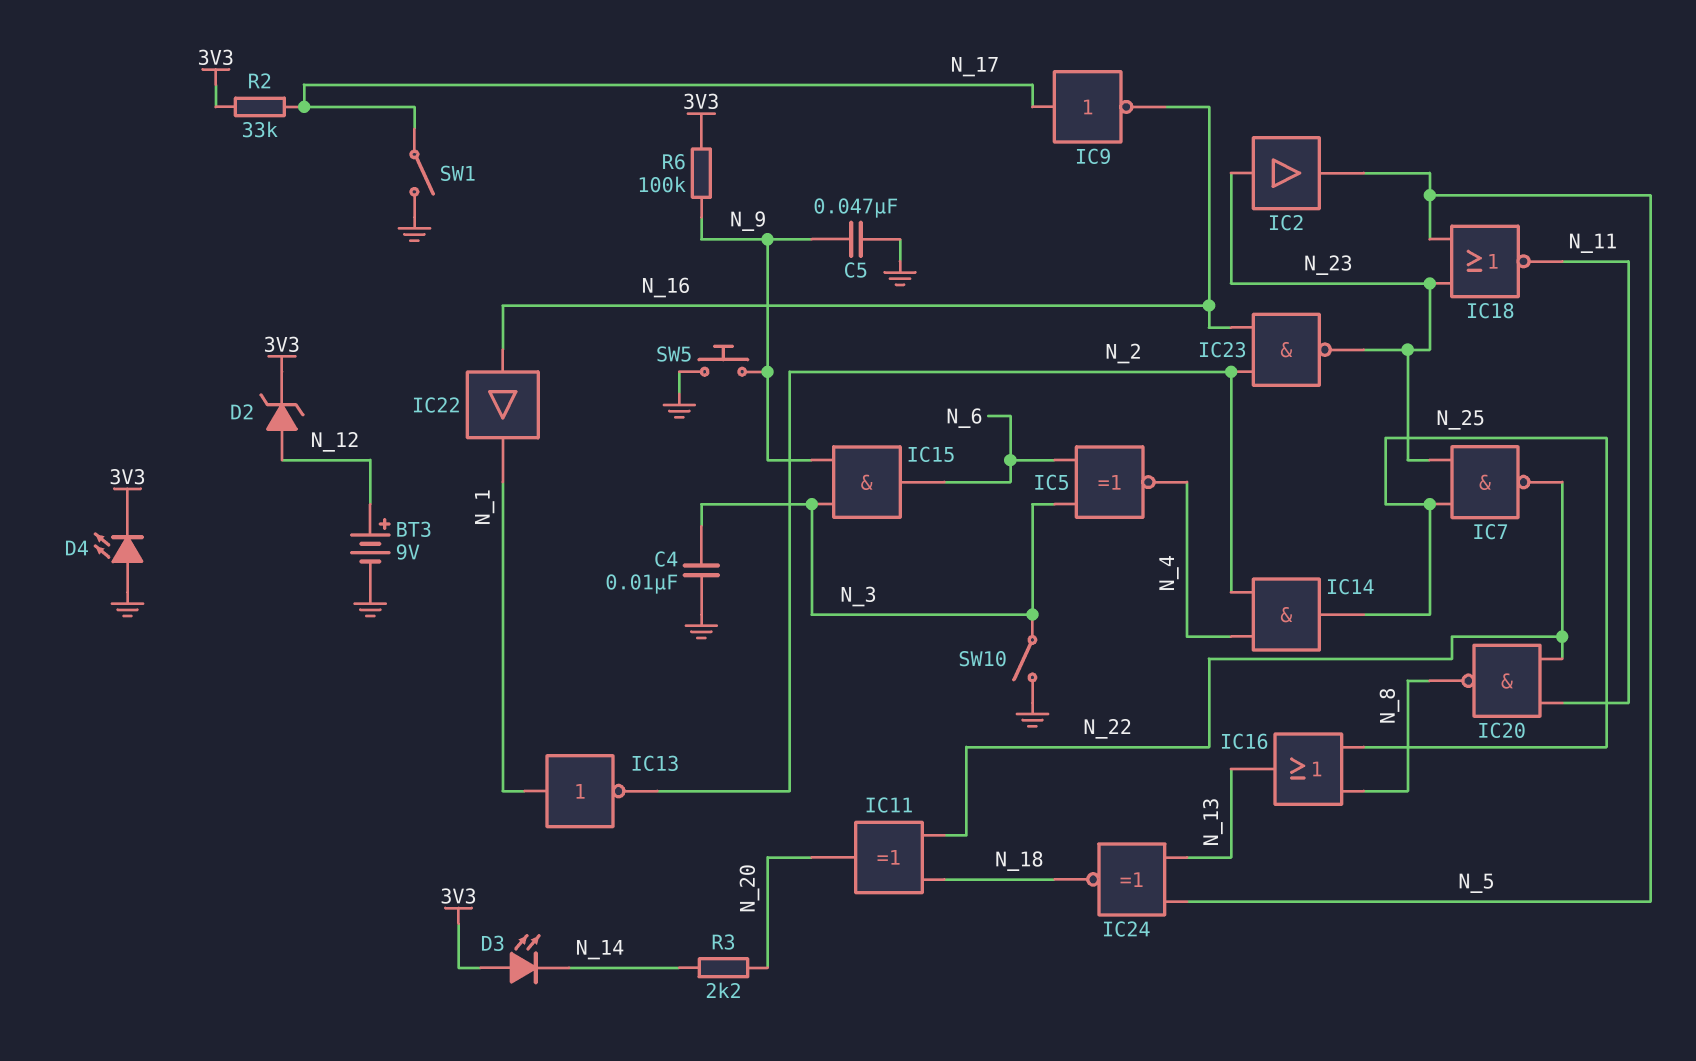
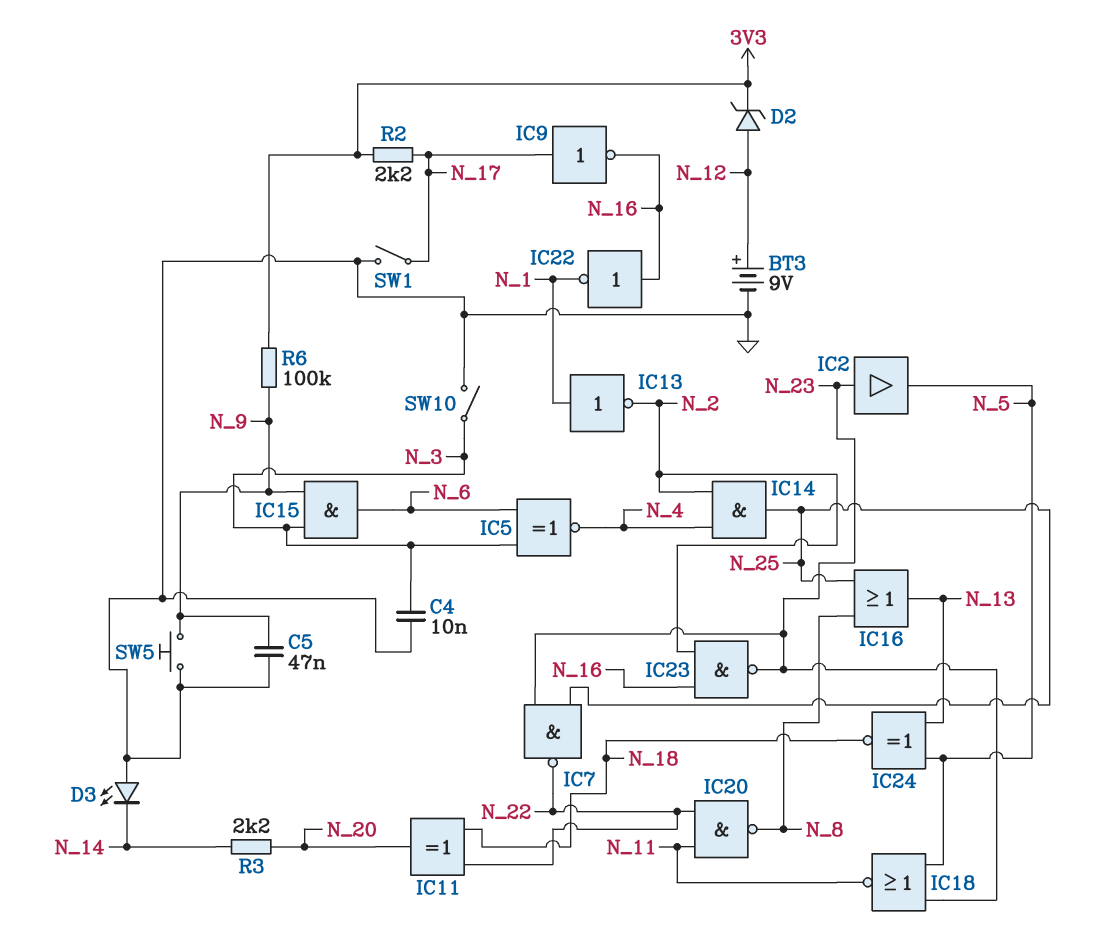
D3: LED (A 3V3, K N_14) -> LED (A GND, K N_14)
D4: LED (A GND, K 3V3) -> none
IC22: buffer (in N_16, out N_1) -> NOT (in N_16, out N_1)
R2: 33k (3V3, N_17) -> 2.2k (3V3, N_17)

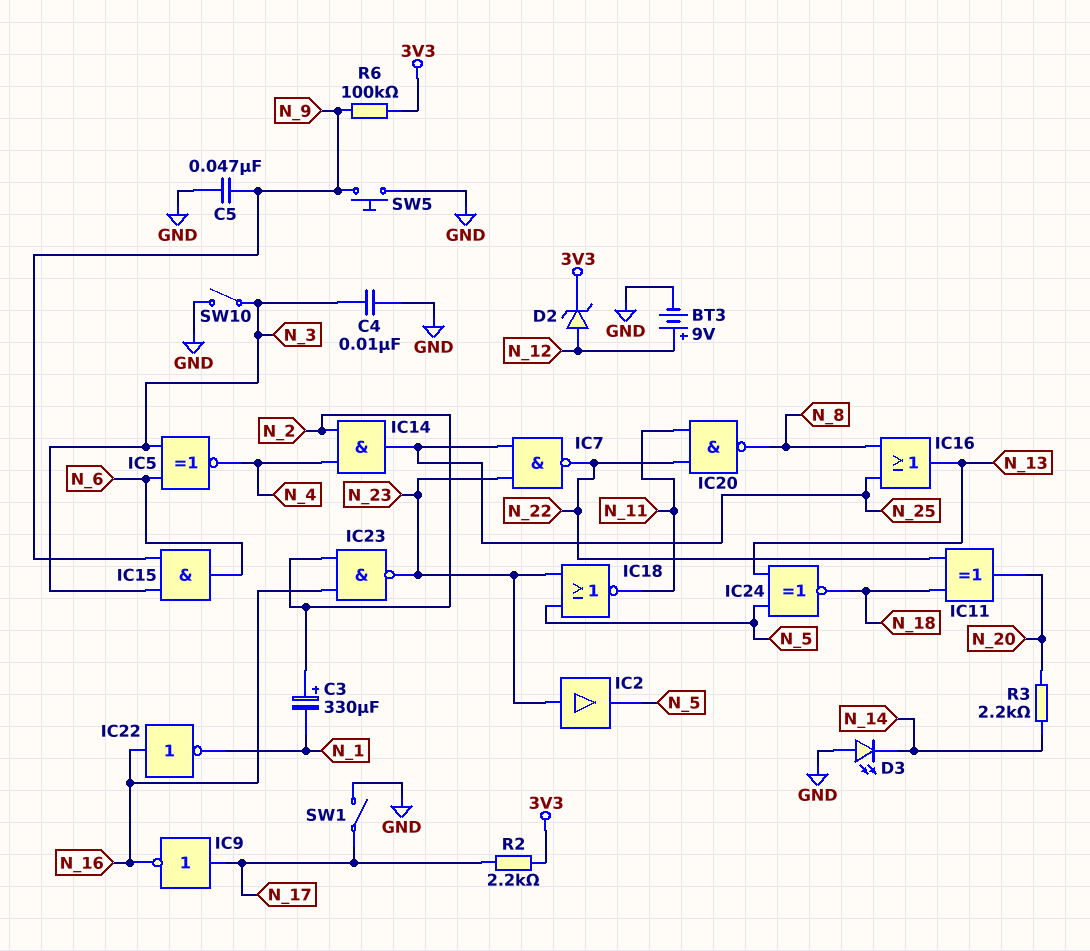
C3: none -> 330uF (plus N_2, minus N_1)
IC13: NOT (in N_1, out N_2) -> none

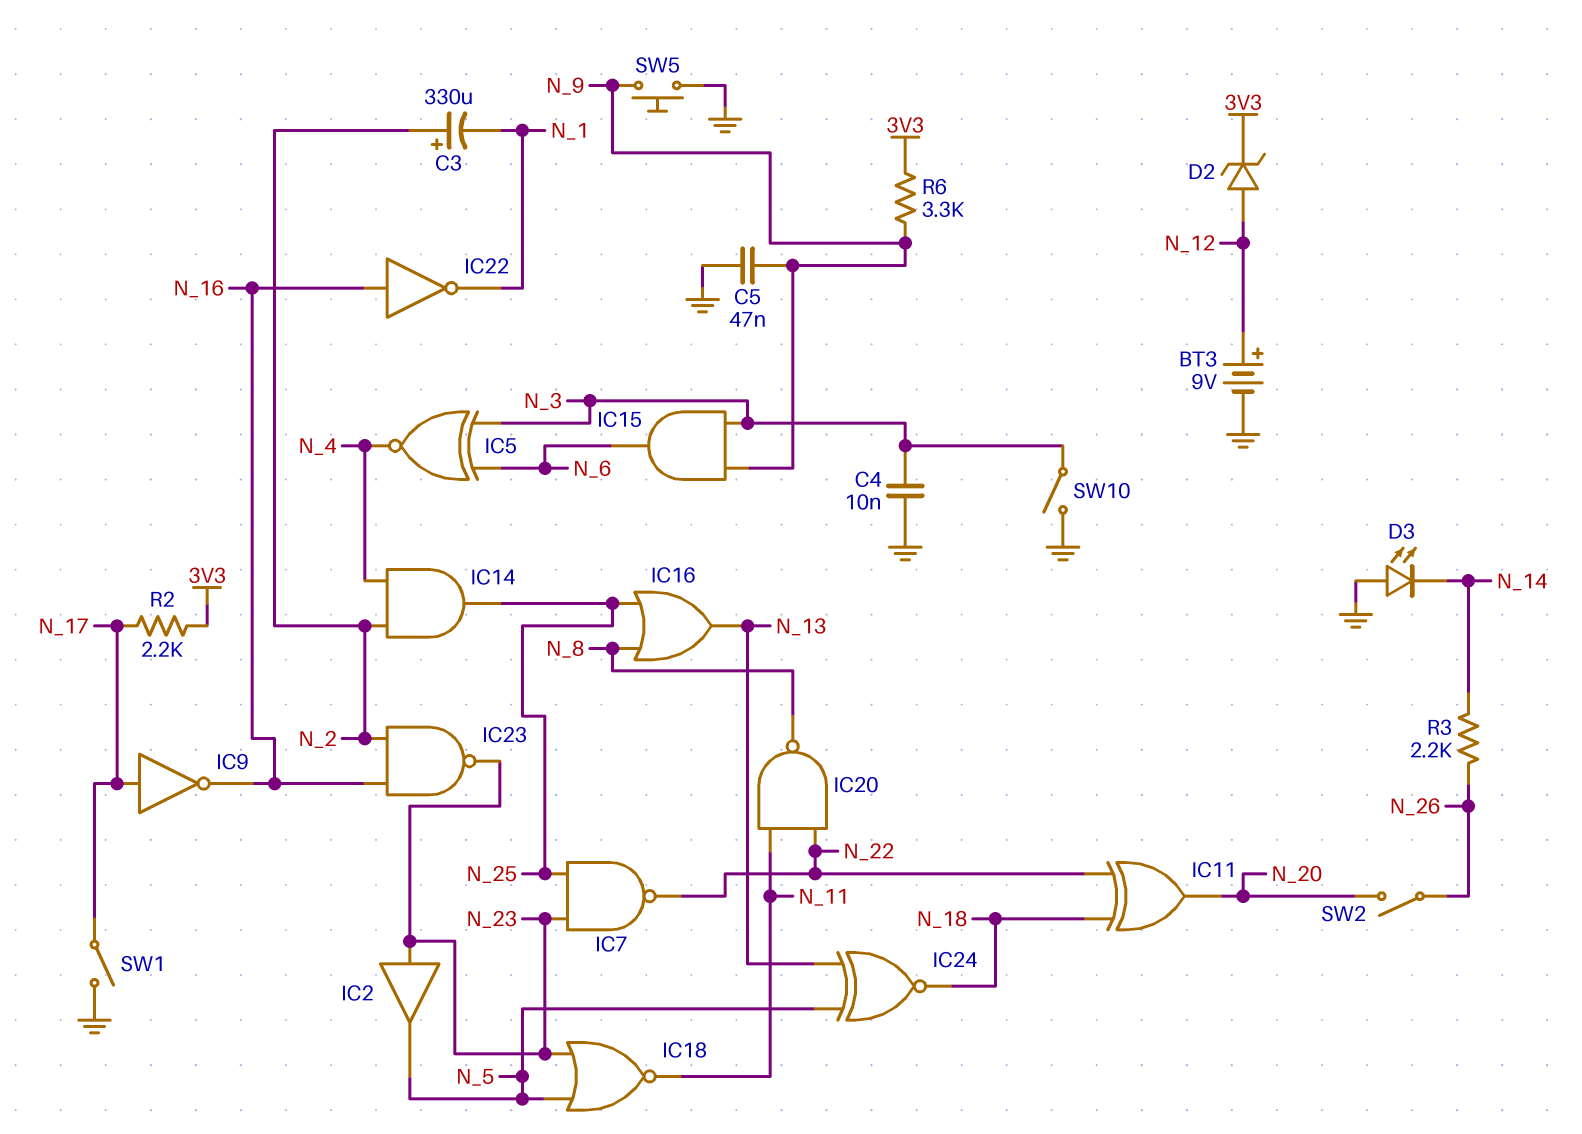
R3: 2.2k (N_14, N_20) -> 2.2k (N_14, N_26)
R6: 100k (3V3, N_9) -> 3.3k (3V3, N_9)
SW2: none -> switch (N_20, N_26)

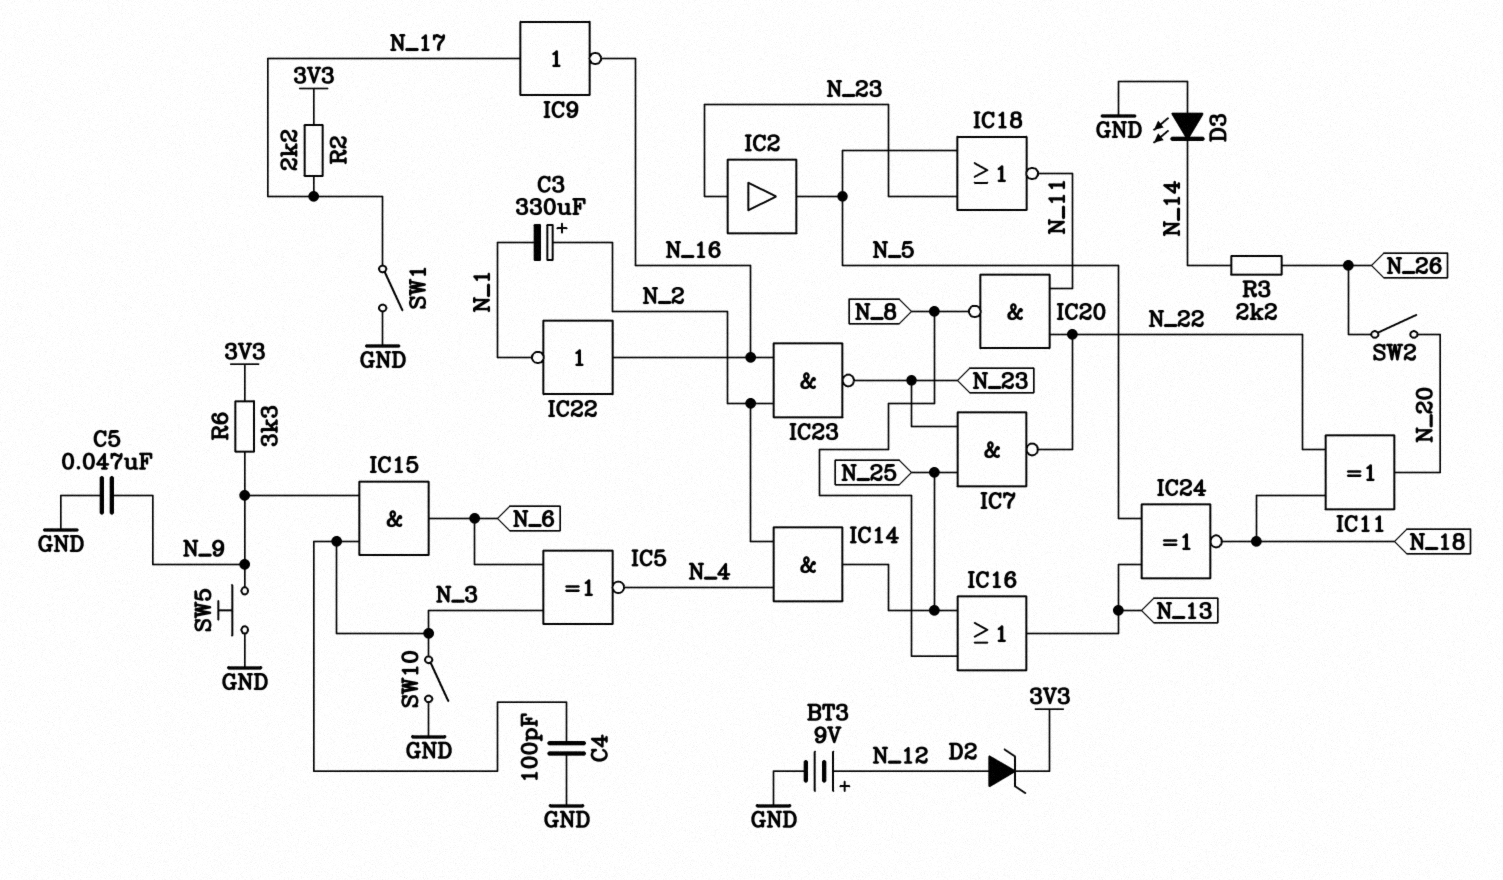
C4: 10nF (GND, N_3) -> 100pF (GND, N_3)

